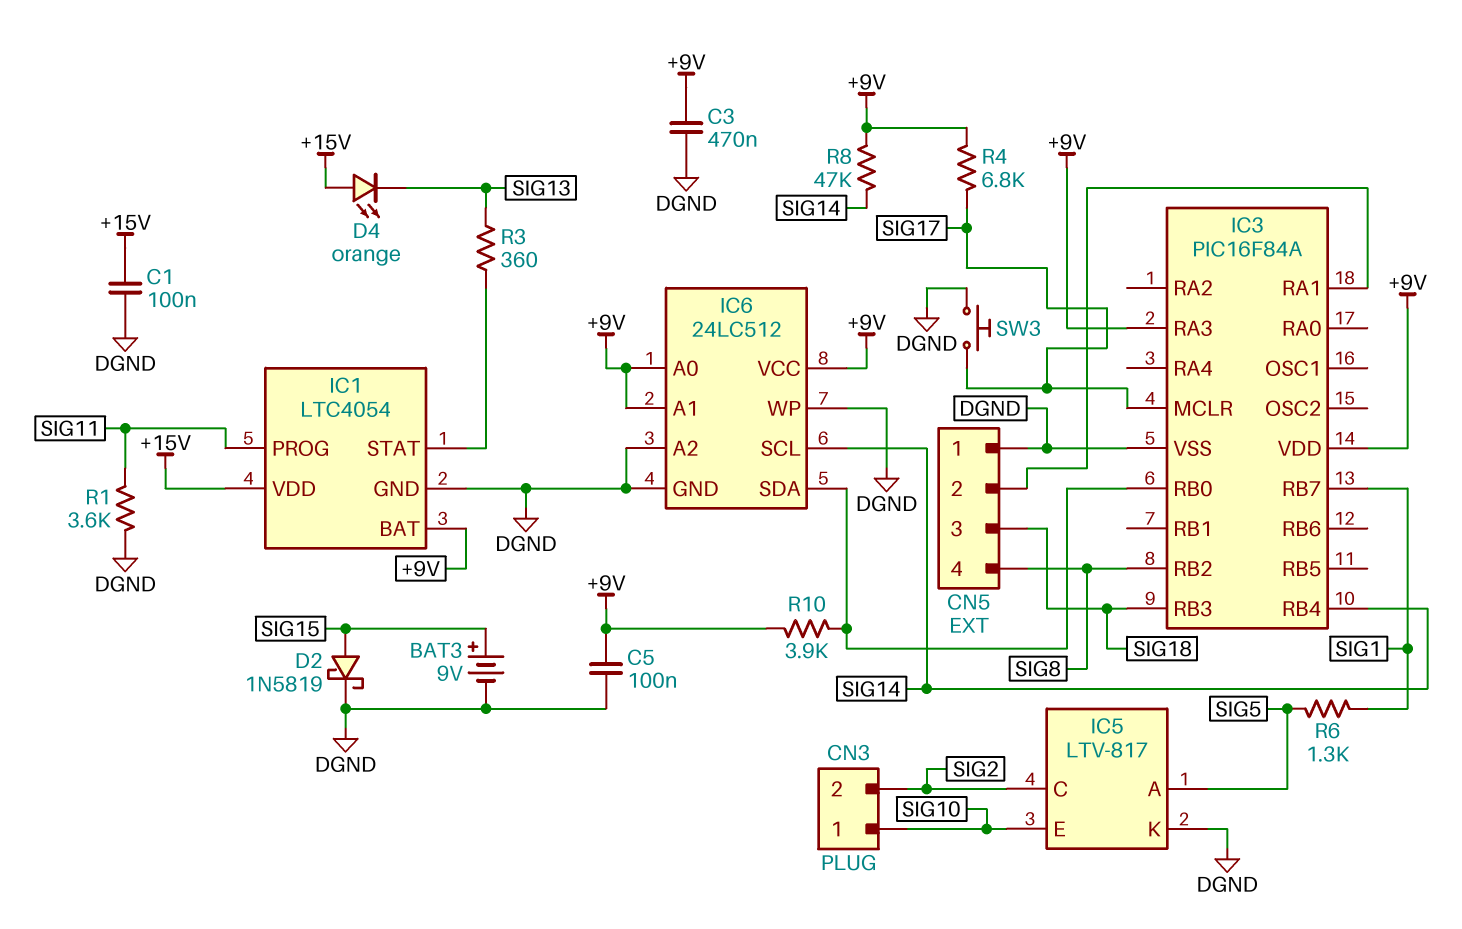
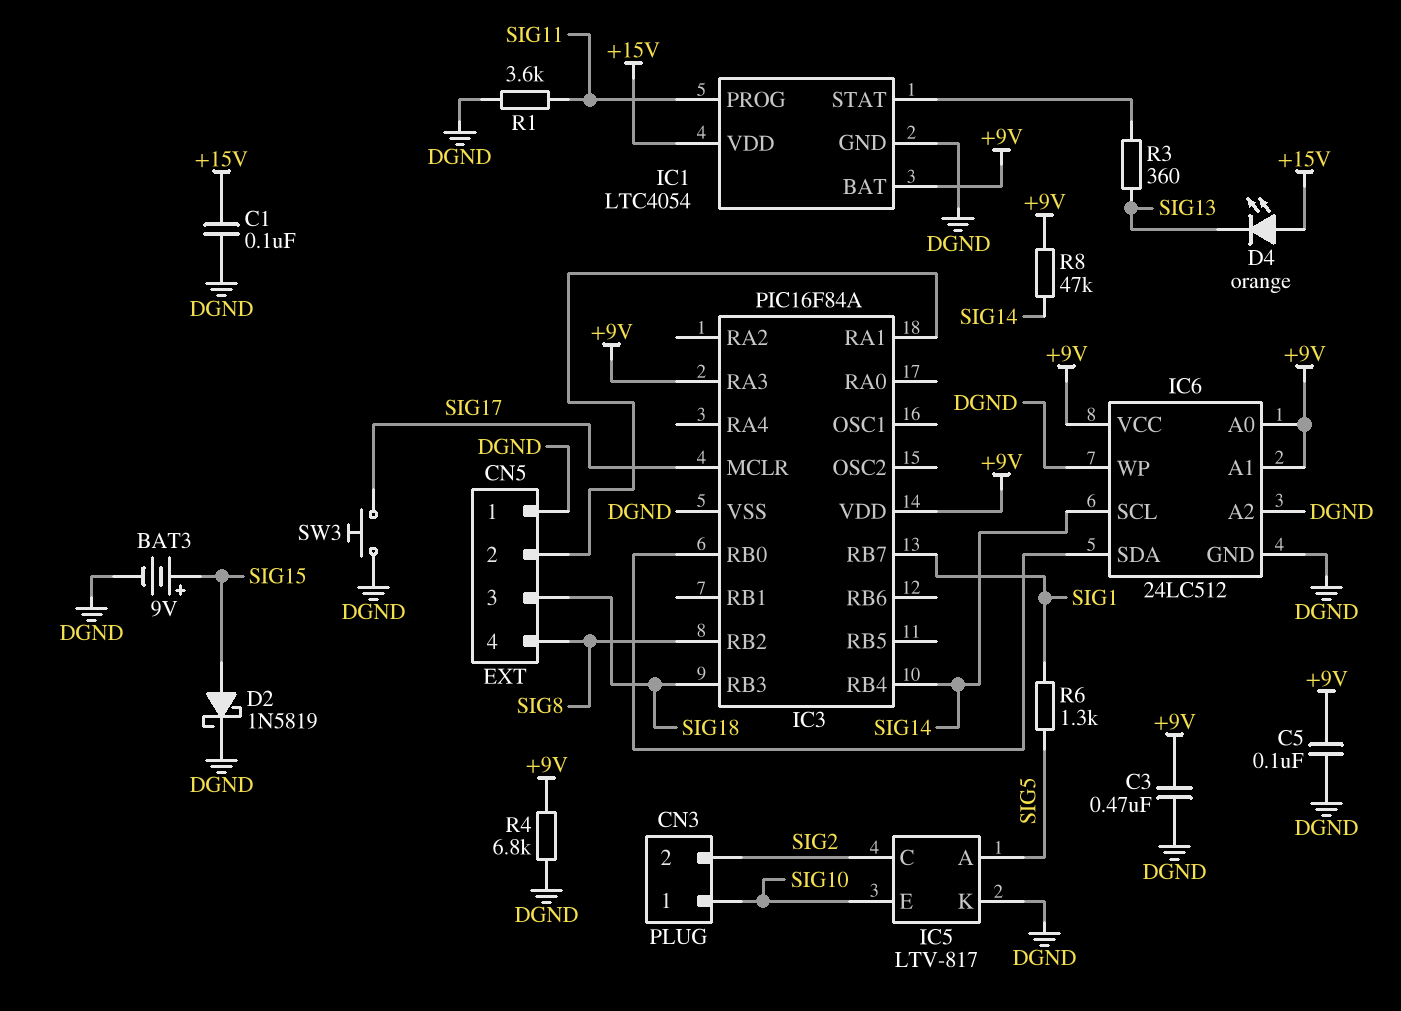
R4: 6.8k (+9V, SIG17) -> 6.8k (+9V, DGND)
R10: 3.9k (+9V, IC3/RB0) -> none

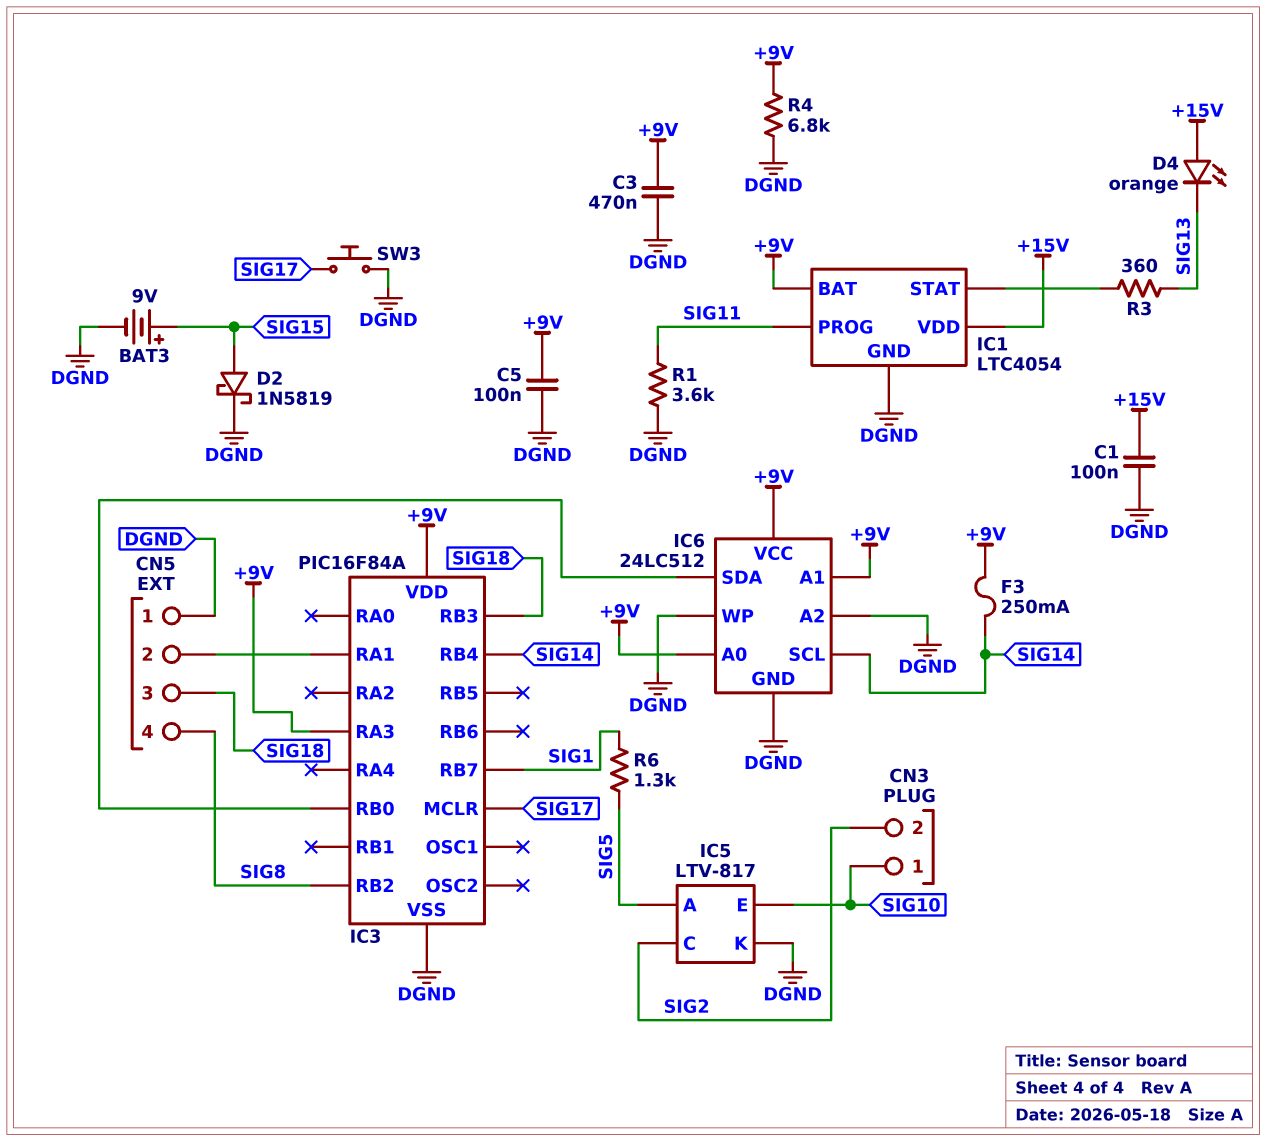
F3: none -> 250mA (+9V, SIG14)
R8: 47k (+9V, SIG14) -> none

